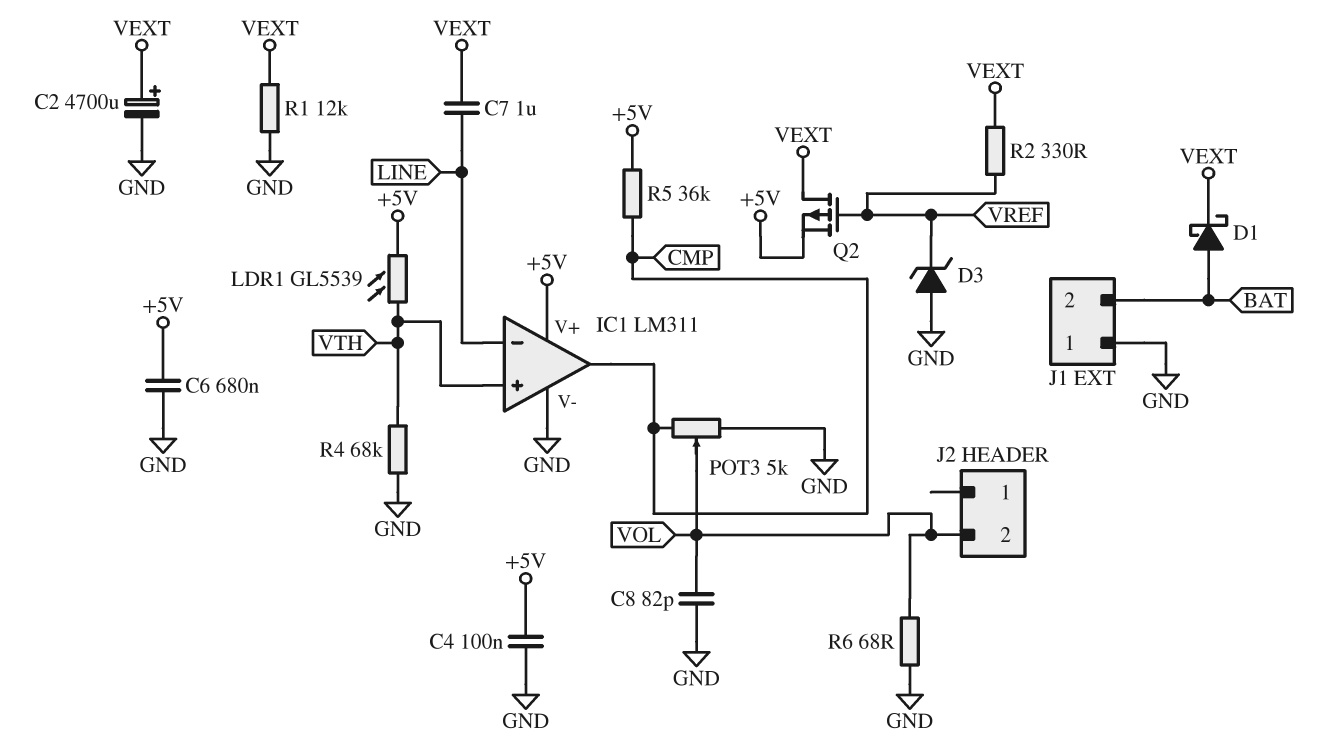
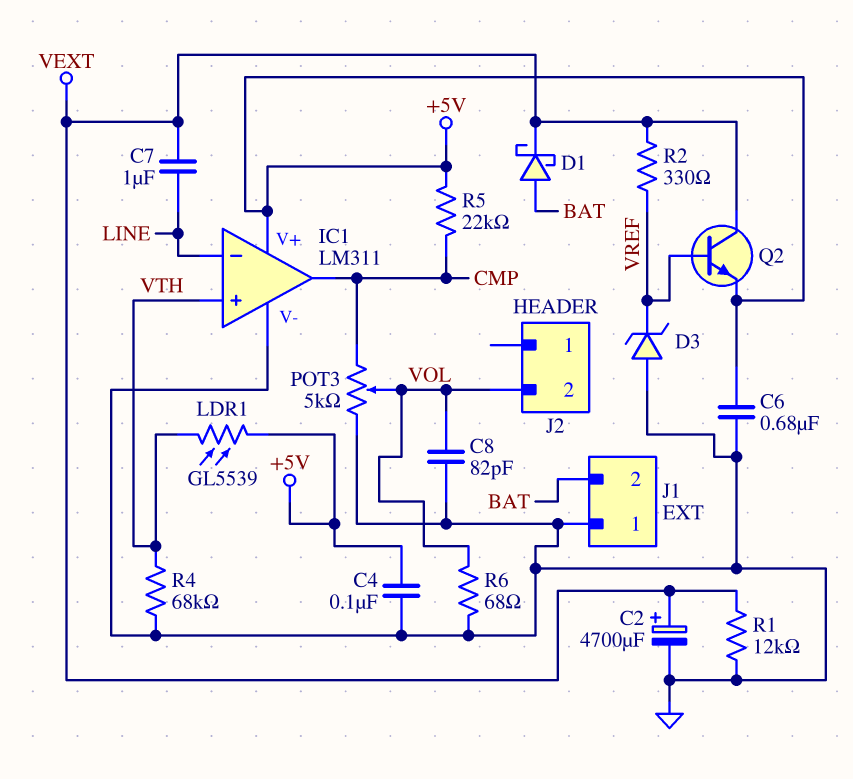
Q2: PMOS (G VREF, D VEXT, S +5V) -> NPN (B VREF, C VEXT, E +5V)
R5: 36k (+5V, CMP) -> 22k (+5V, CMP)

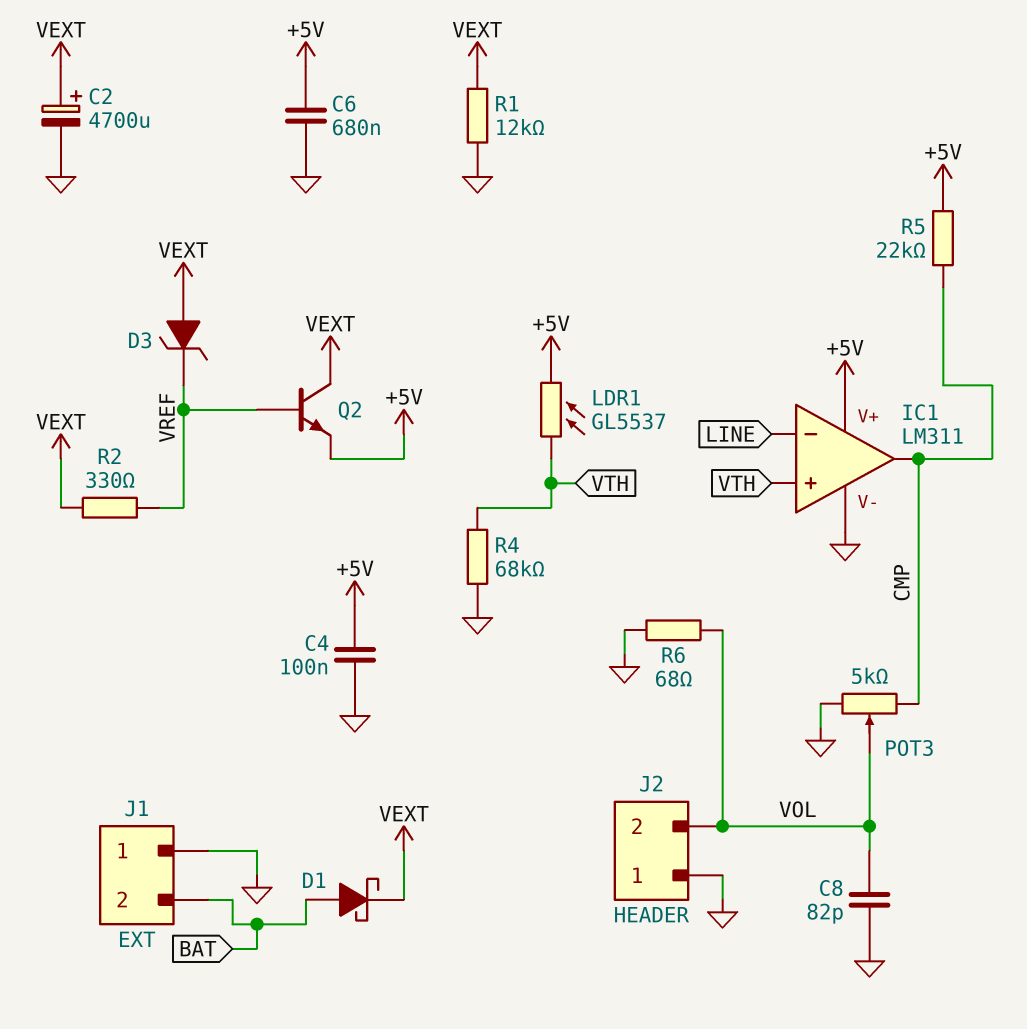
C7: 1uF (LINE, VEXT) -> none
D3: zener (A GND, K VREF) -> zener (A VEXT, K VREF)
J2 pin 1: none -> GND
LDR1: GL5539 (+5V, VTH) -> GL5537 (+5V, VTH)

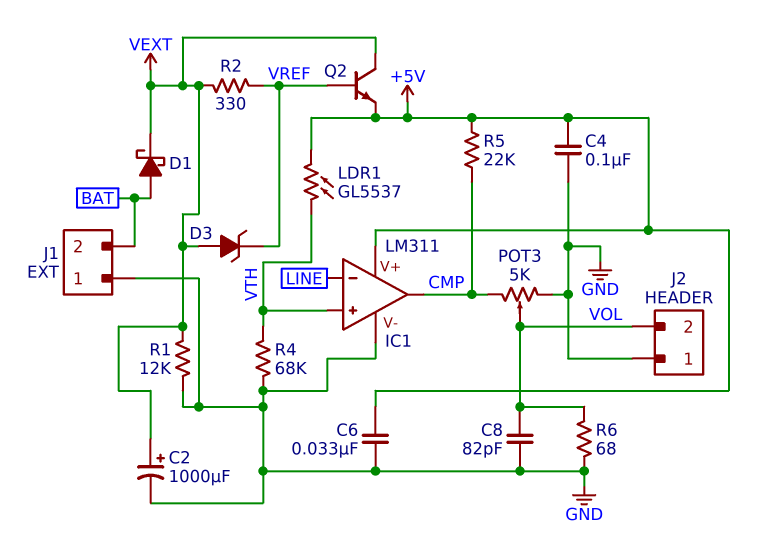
C2: 4700uF (plus VEXT, minus GND) -> 1000uF (plus VEXT, minus GND)
C6: 680nF (+5V, GND) -> 33nF (+5V, GND)

